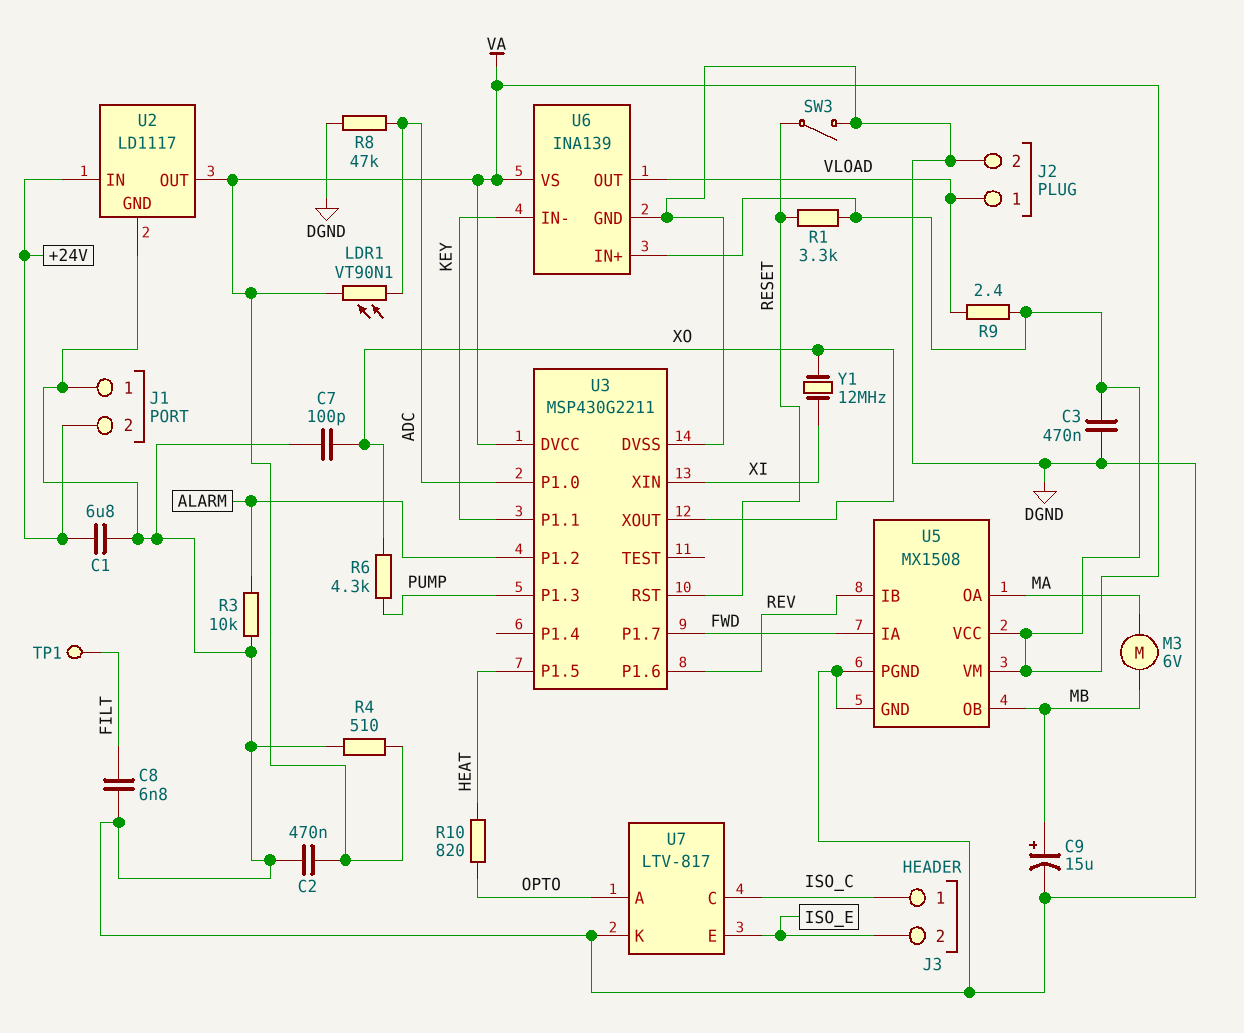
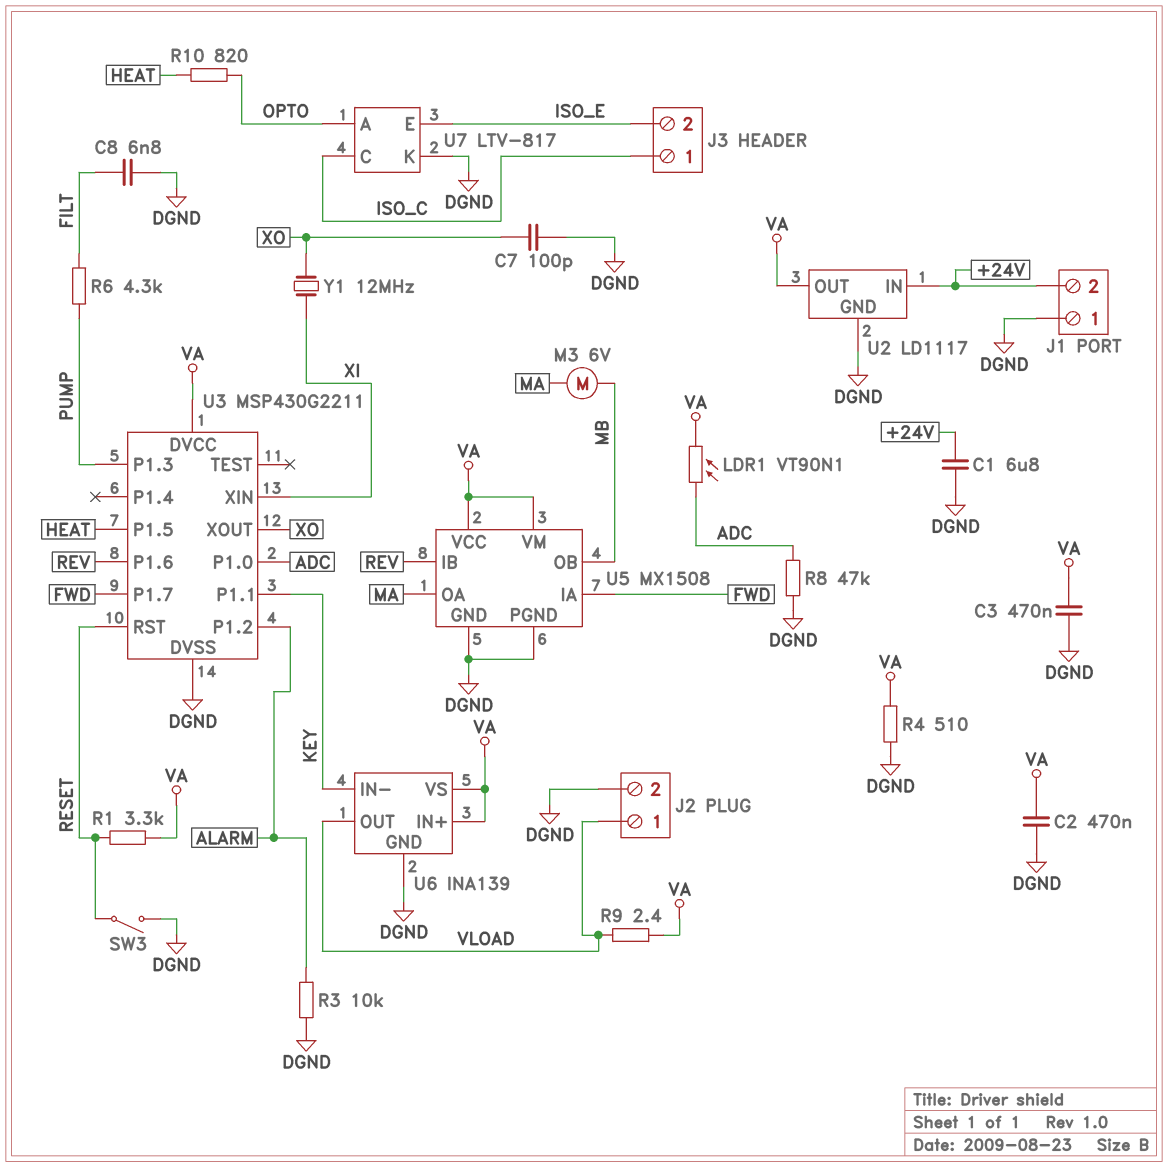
C9: 15uF (plus MB, minus DGND) -> none
R6: 4.3k (PUMP, XO) -> 4.3k (FILT, PUMP)
TP1: test point (FILT) -> none

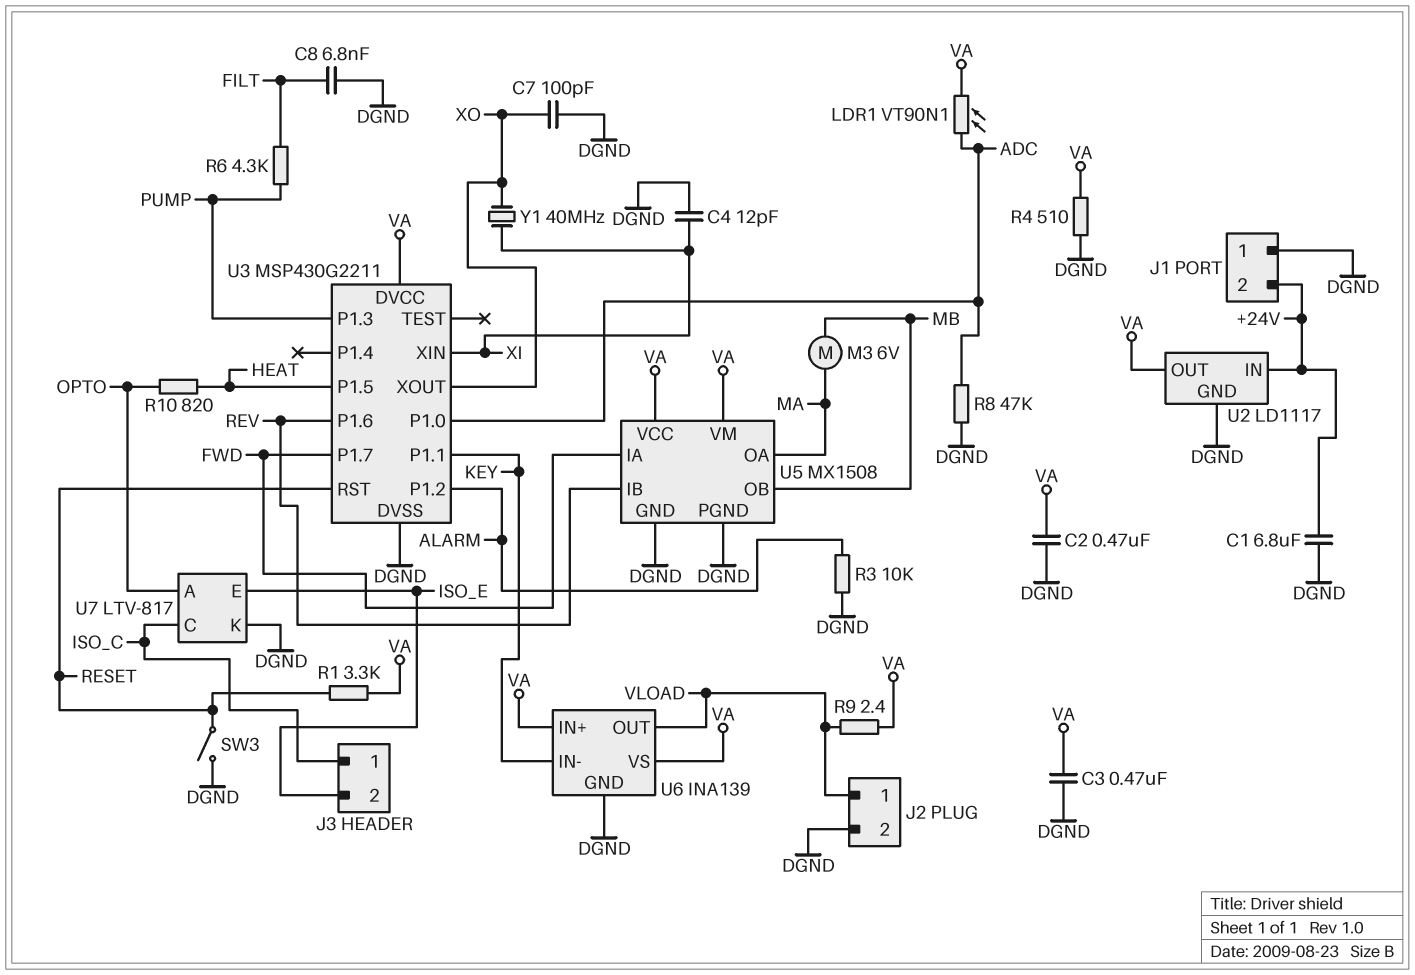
C4: none -> 12pF (DGND, XI)
Y1: 12MHz (XI, XO) -> 40MHz (XI, XO)

